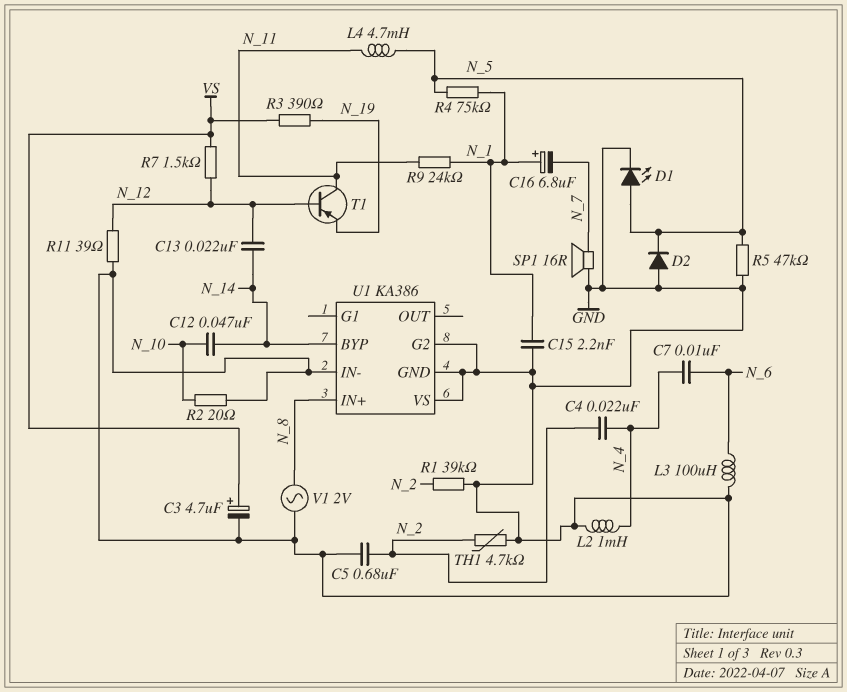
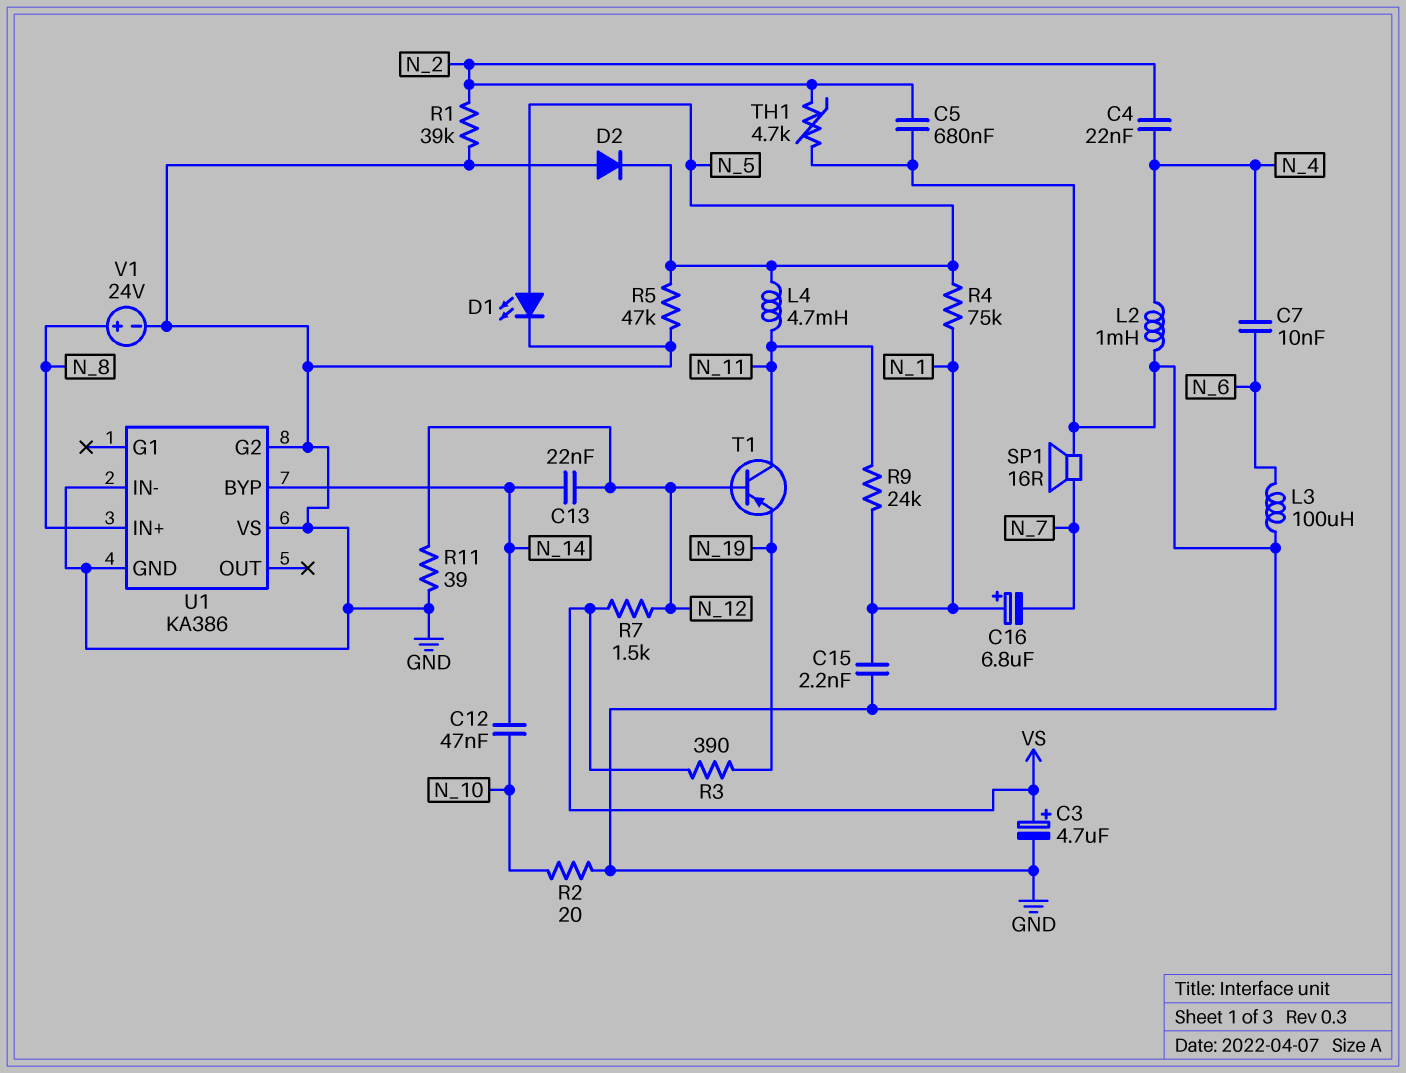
V1: AC 2V (GND, N_8) -> 24V (plus N_8, minus GND)

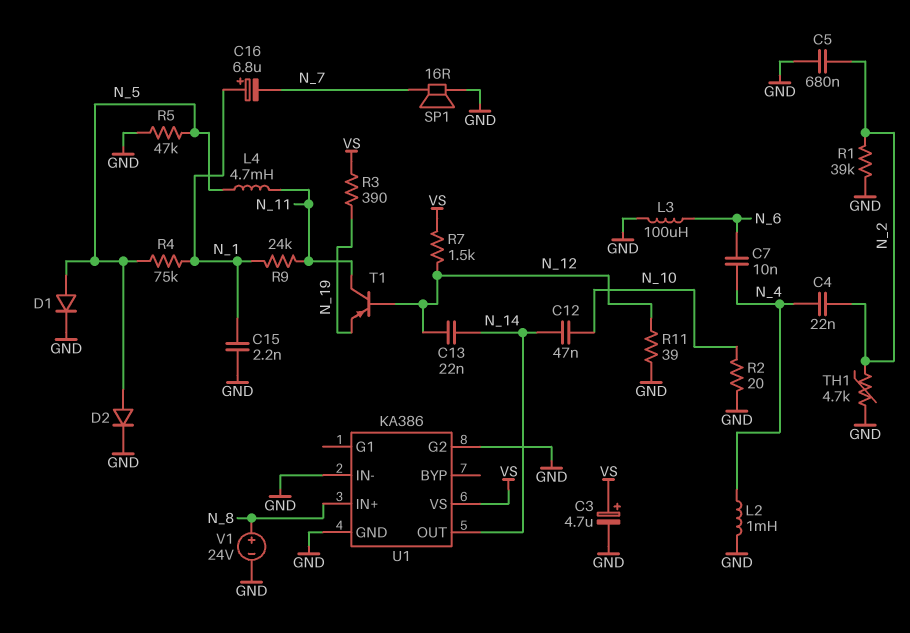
D1: LED (A N_5, K GND) -> diode (A N_5, K GND)
D2: diode (A GND, K N_5) -> diode (A N_5, K GND)
U1 pin BYP: N_14 -> none
U1 pin OUT: none -> N_14
U1 pin VS: GND -> VS

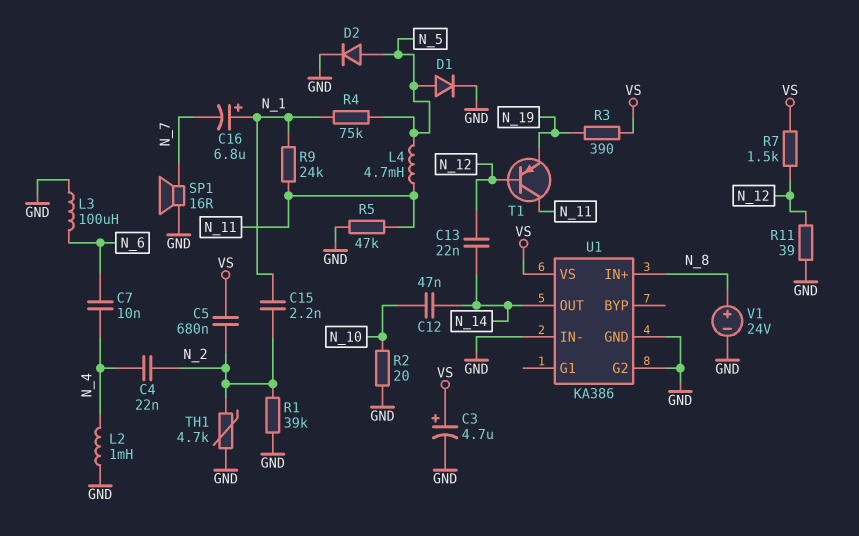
C5: 680nF (GND, N_2) -> 680nF (N_2, VS)
C15: 2.2nF (GND, N_1) -> 2.2nF (N_1, N_2)
R5: 47k (GND, N_5) -> 47k (GND, N_11)

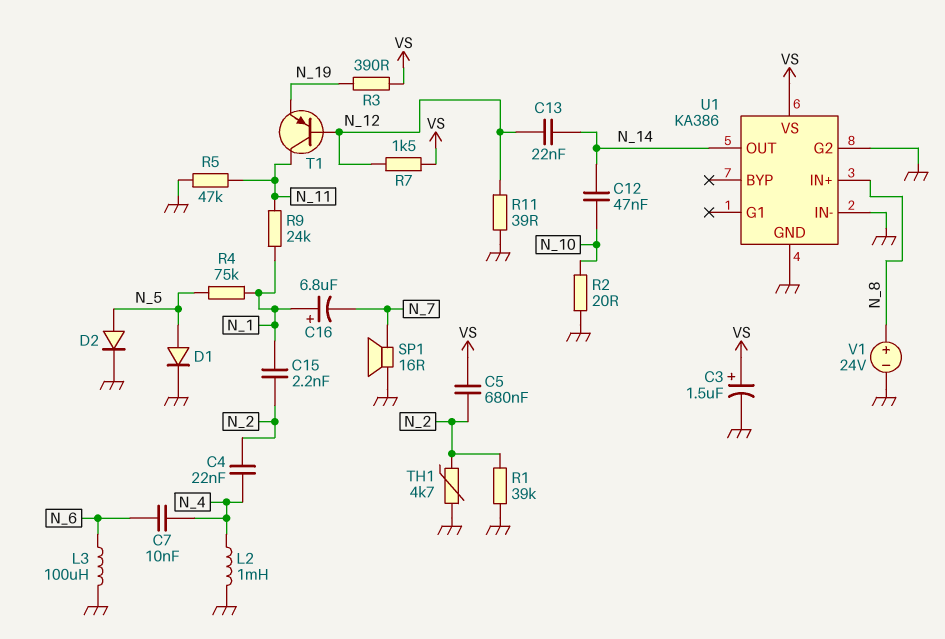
C3: 4.7uF (plus VS, minus GND) -> 1.5uF (plus VS, minus GND)
L4: 4.7mH (N_5, N_11) -> none

